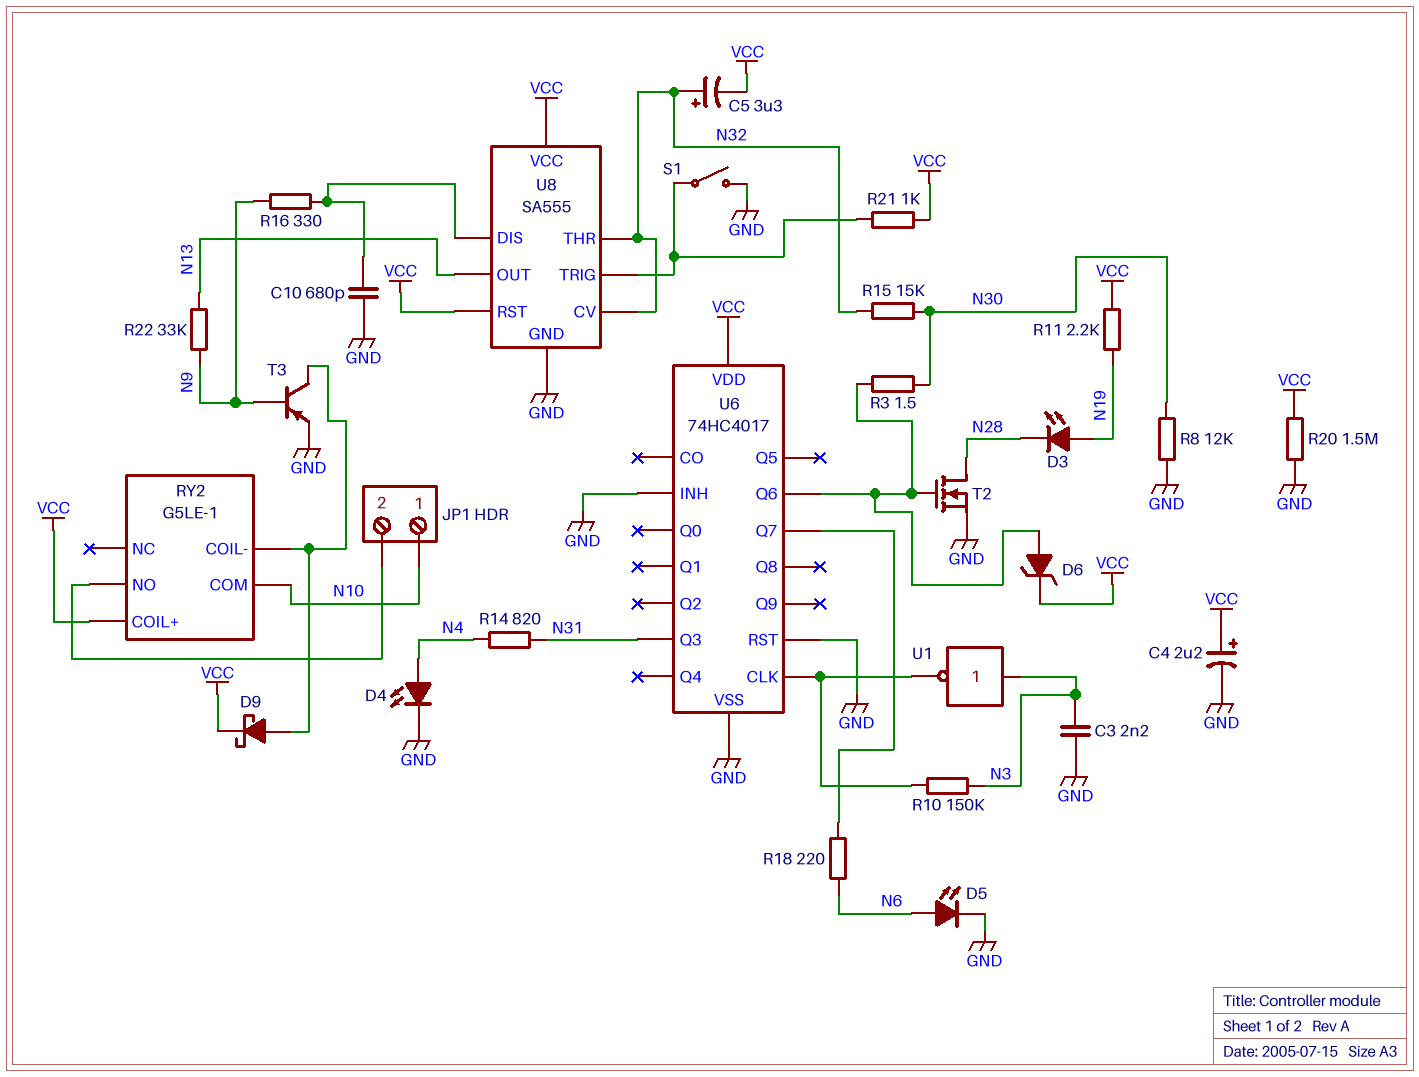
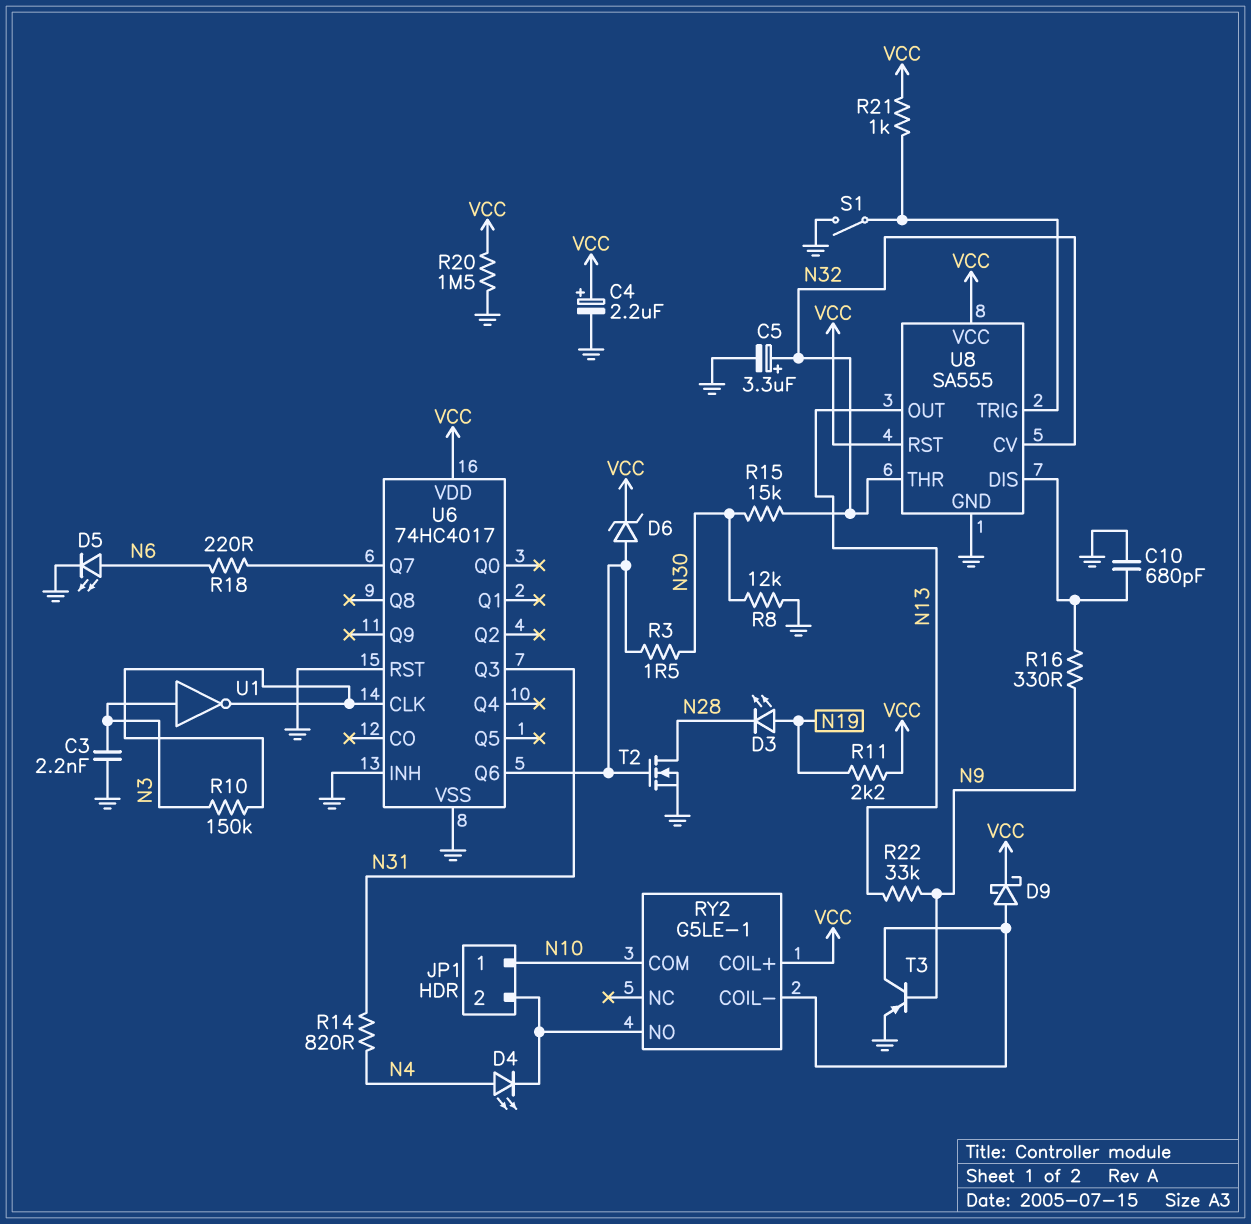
C5: 3.3uF (plus N32, minus VCC) -> 3.3uF (plus N32, minus GND)
D4: LED (A N4, K GND) -> LED (A N4, K JP1/2)

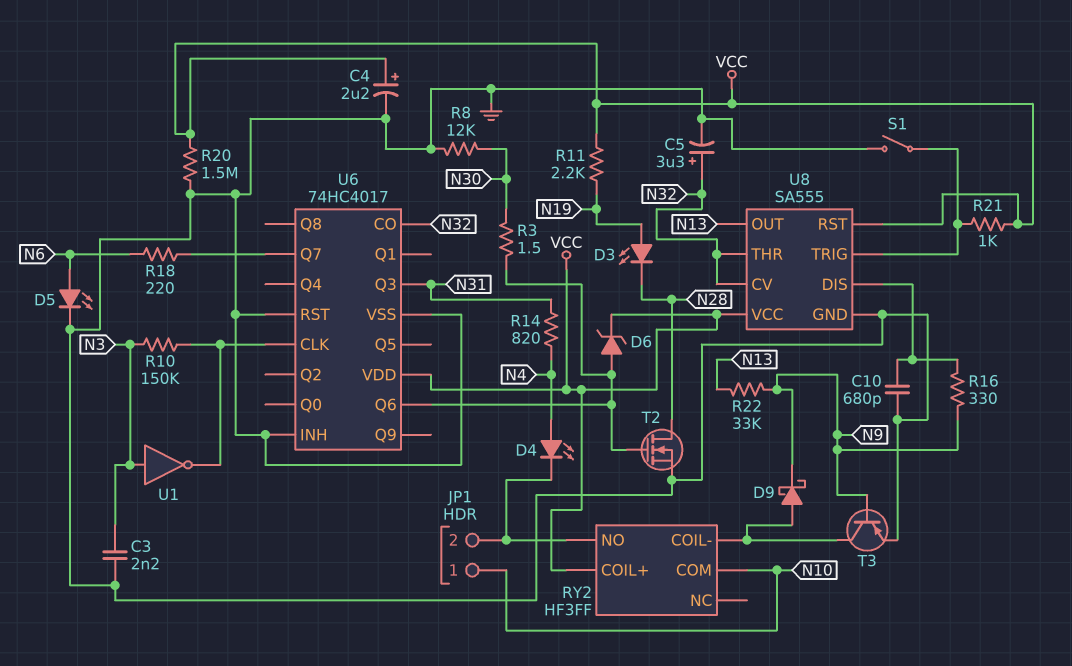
D9: schottky (A RY2/COIL-, K VCC) -> schottky (A RY2/COIL-, K N9)
R15: 15k (N30, N32) -> none
RY2: G5LE-1 -> HF3FF
U6 pin CO: none -> N32

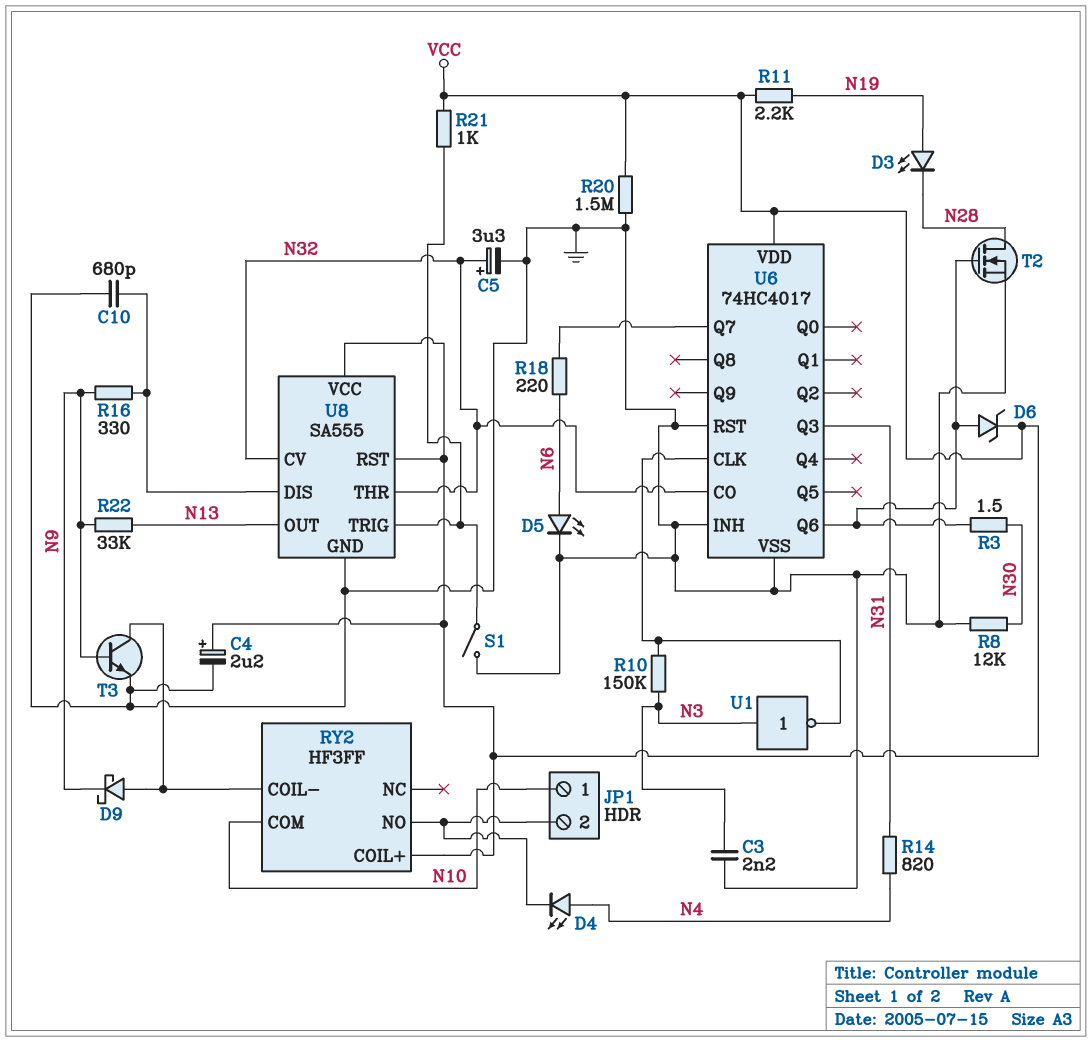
T3: PNP (B N9, C RY2/COIL-, E GND) -> NPN (B N9, C RY2/COIL-, E GND)

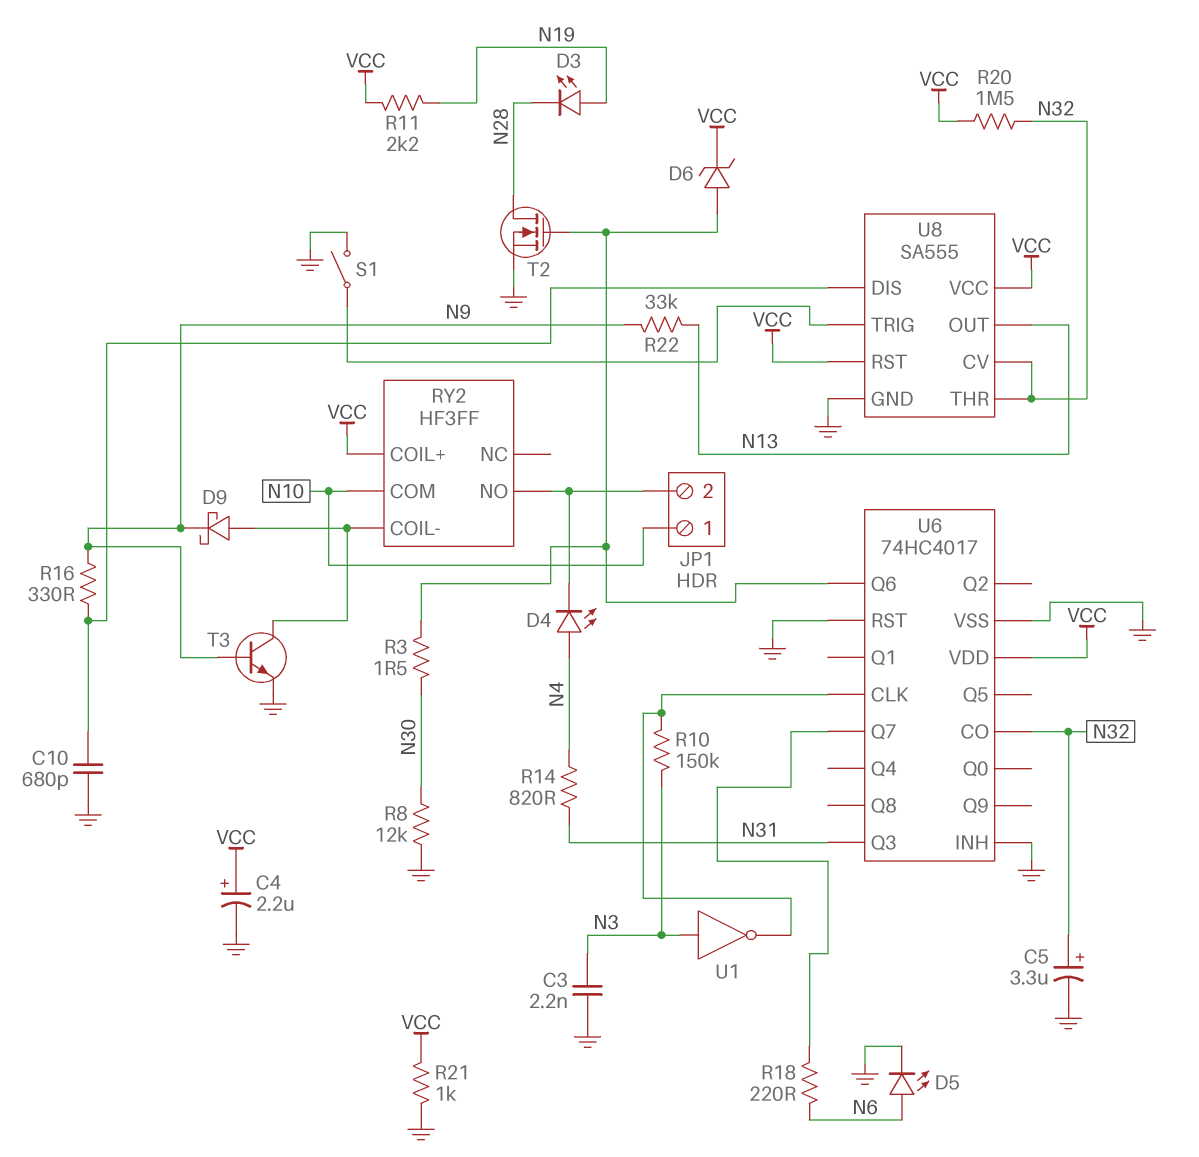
R20: 1.5M (GND, VCC) -> 1.5M (N32, VCC)
R21: 1k (U8/TRIG, VCC) -> 1k (GND, VCC)

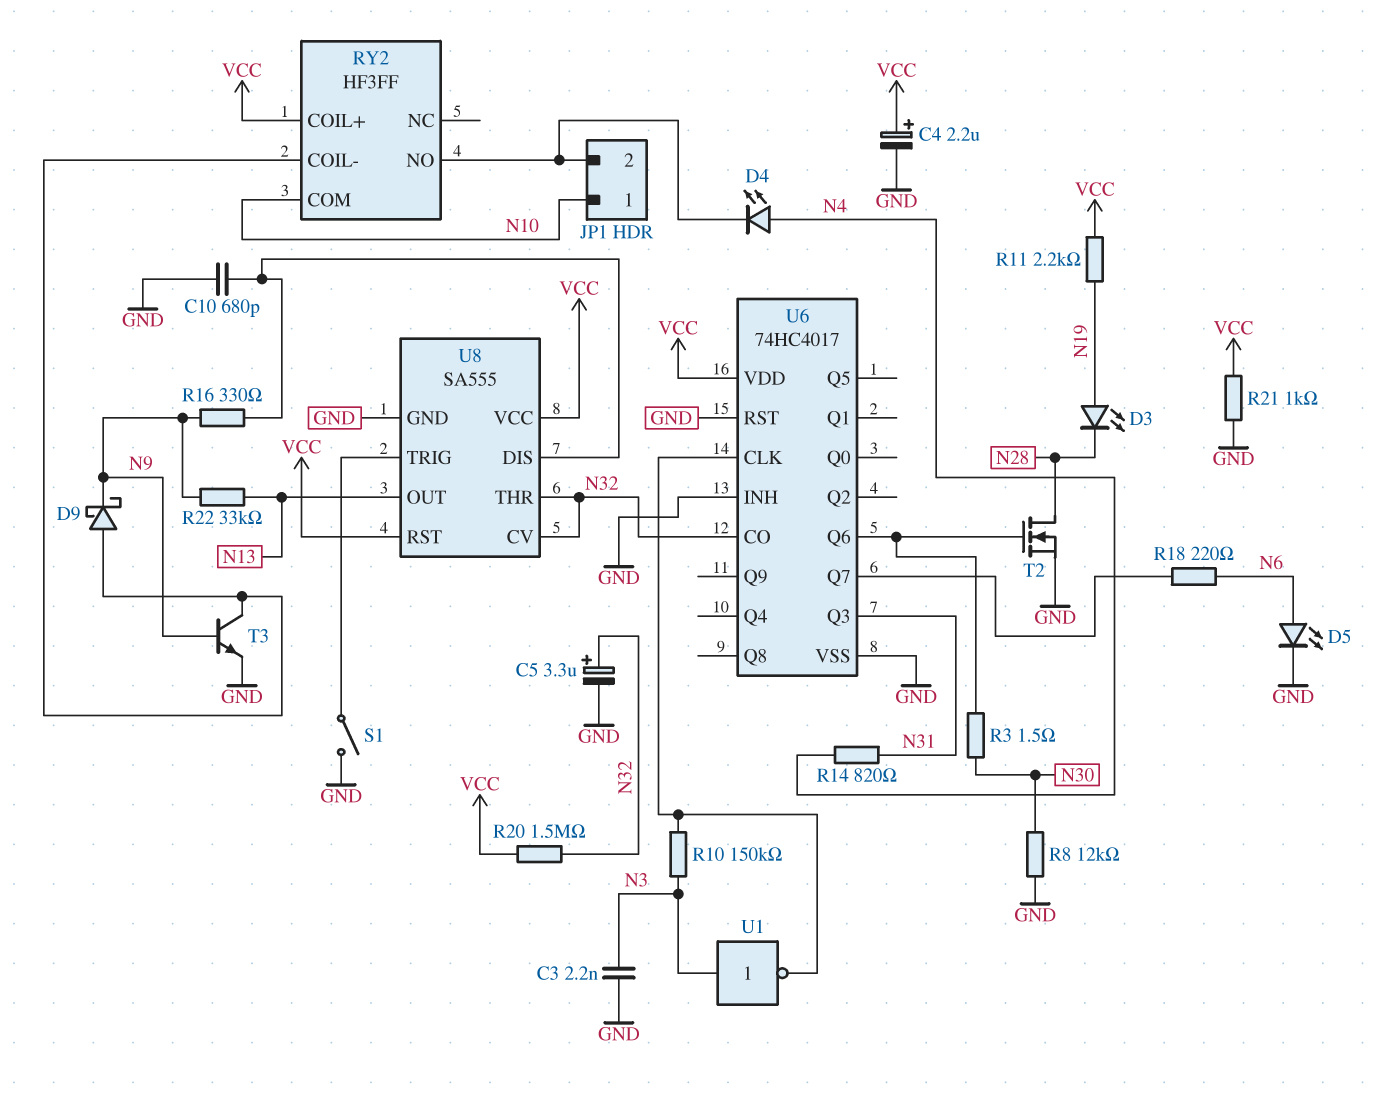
D6: zener (A U6/Q6, K VCC) -> none

